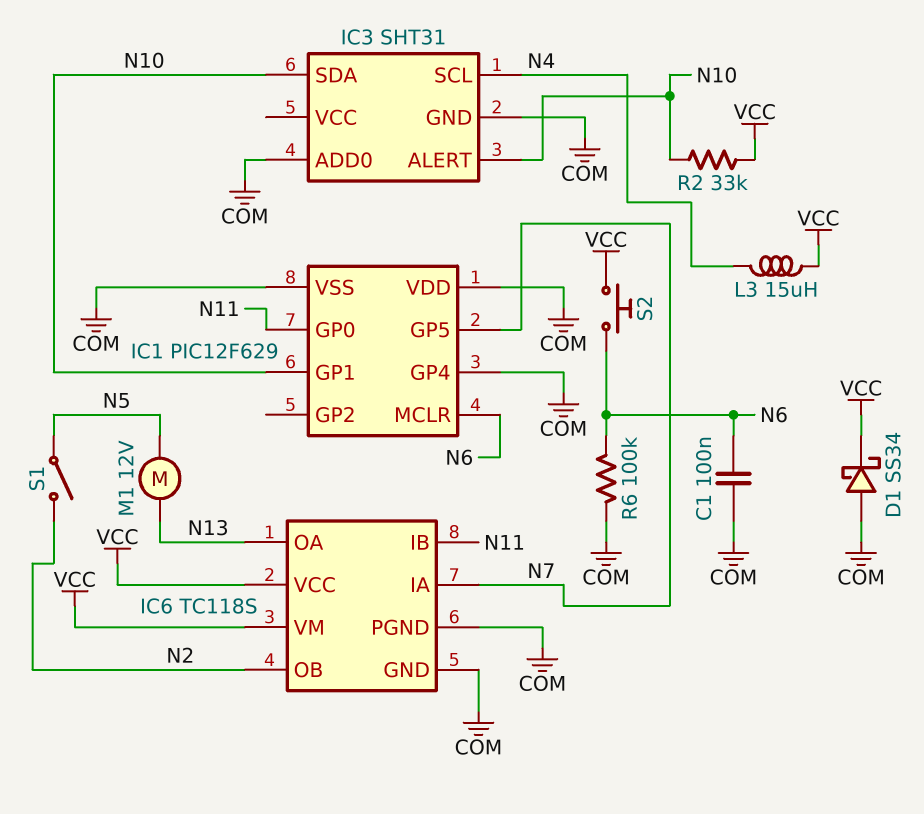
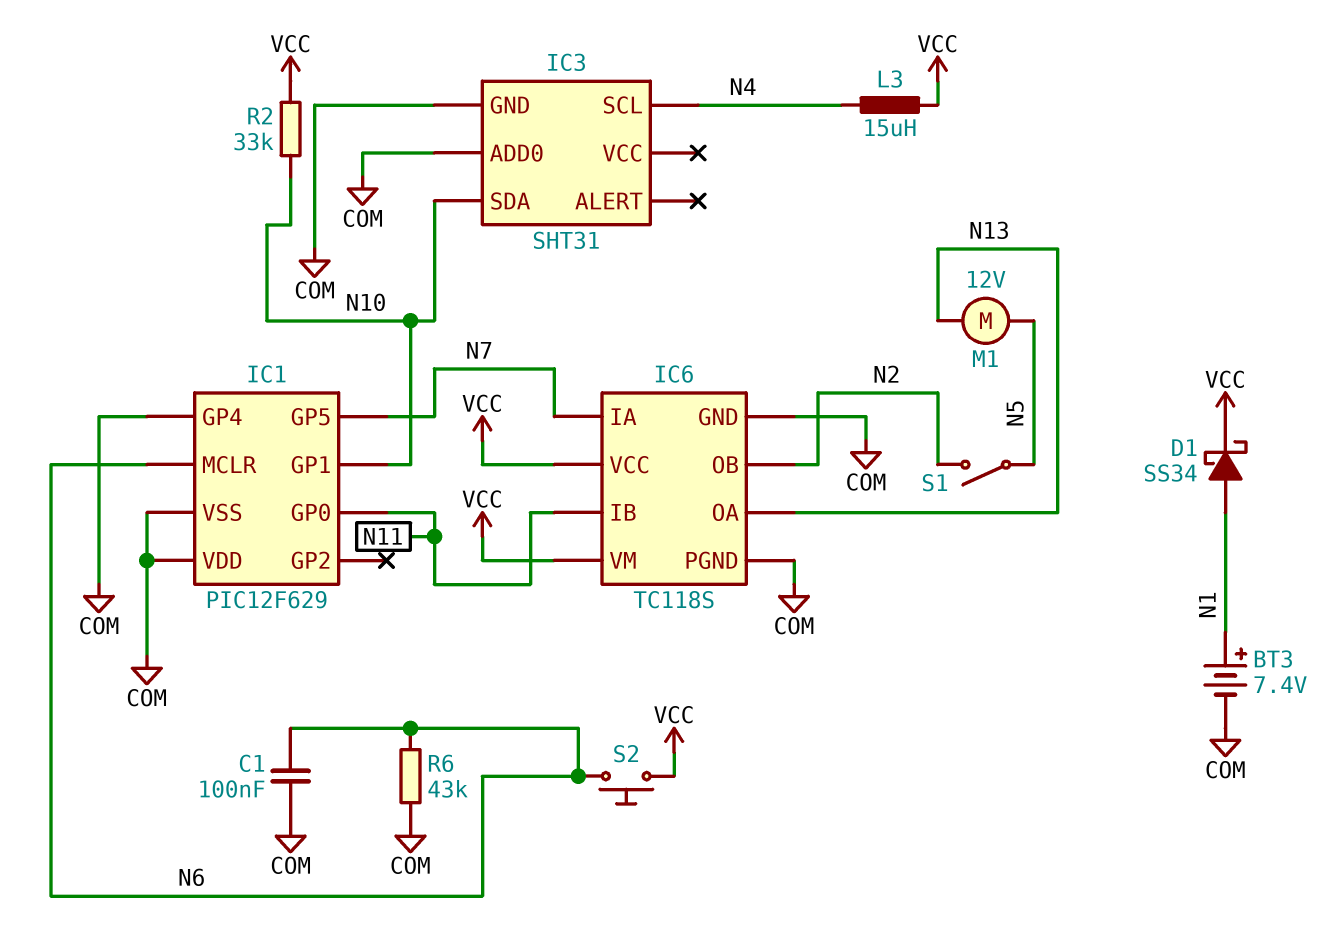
BT3: none -> 7.4V (plus N1, minus COM)
D1: schottky SS34 (A COM, K VCC) -> schottky SS34 (A N1, K VCC)
IC3 pin ALERT: N10 -> none
R6: 100k (COM, N6) -> 43k (COM, N6)

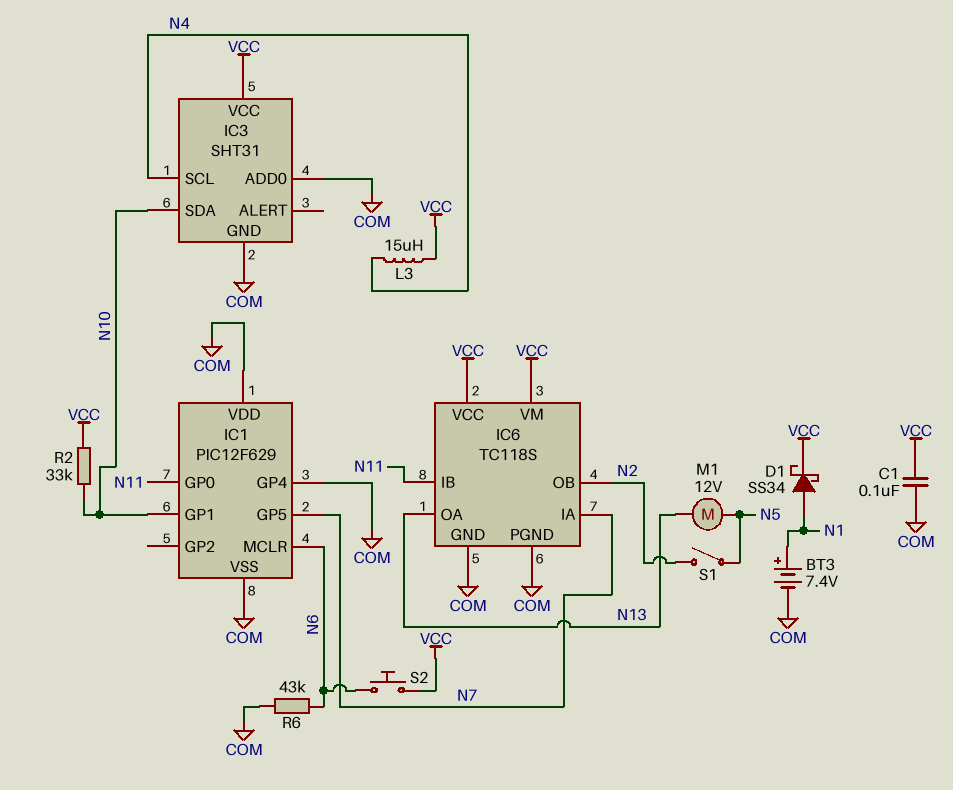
C1: 100nF (COM, N6) -> 100nF (COM, VCC)
IC3 pin VCC: none -> VCC

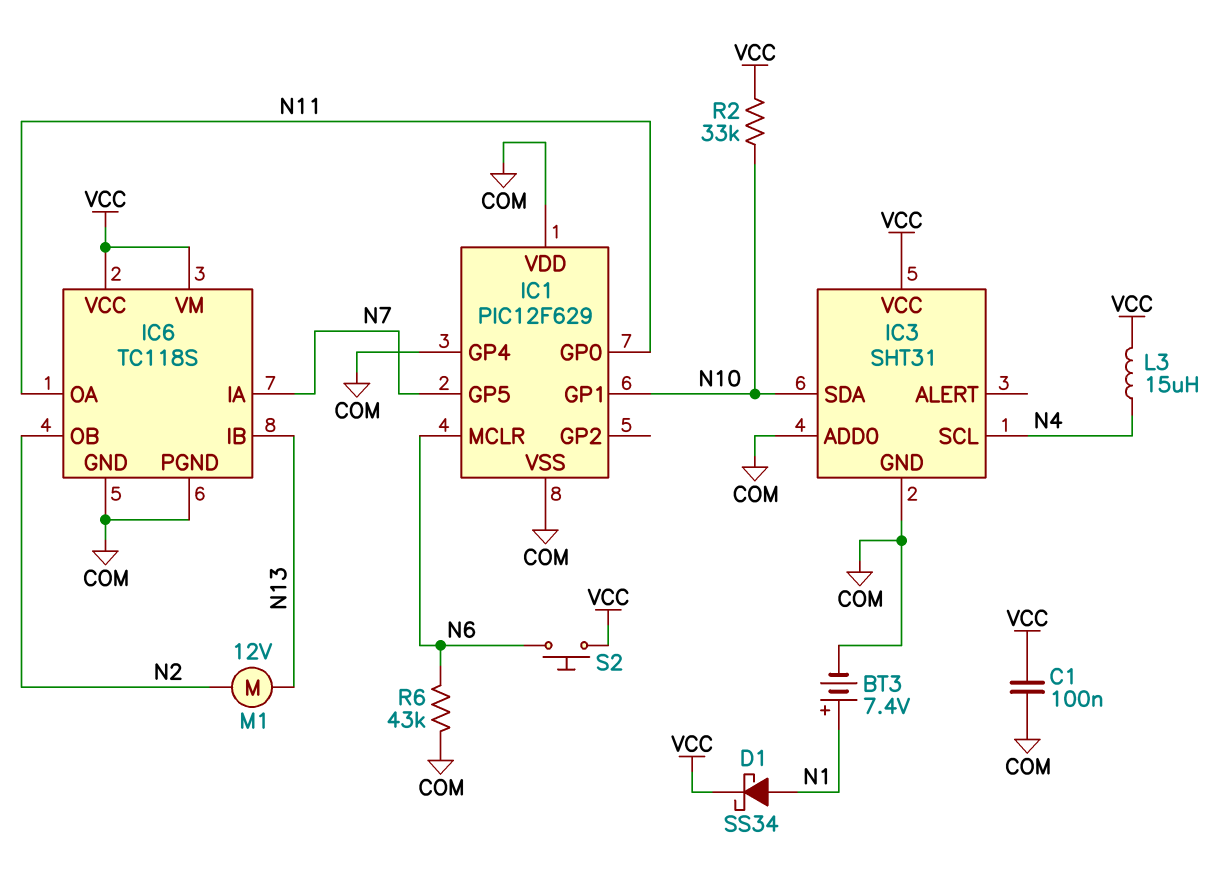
IC6 pin IB: N11 -> N13
IC6 pin OA: N13 -> N11
M1: motor 12V (N5, N13) -> motor 12V (N2, N13)
S1: switch (N2, N5) -> none

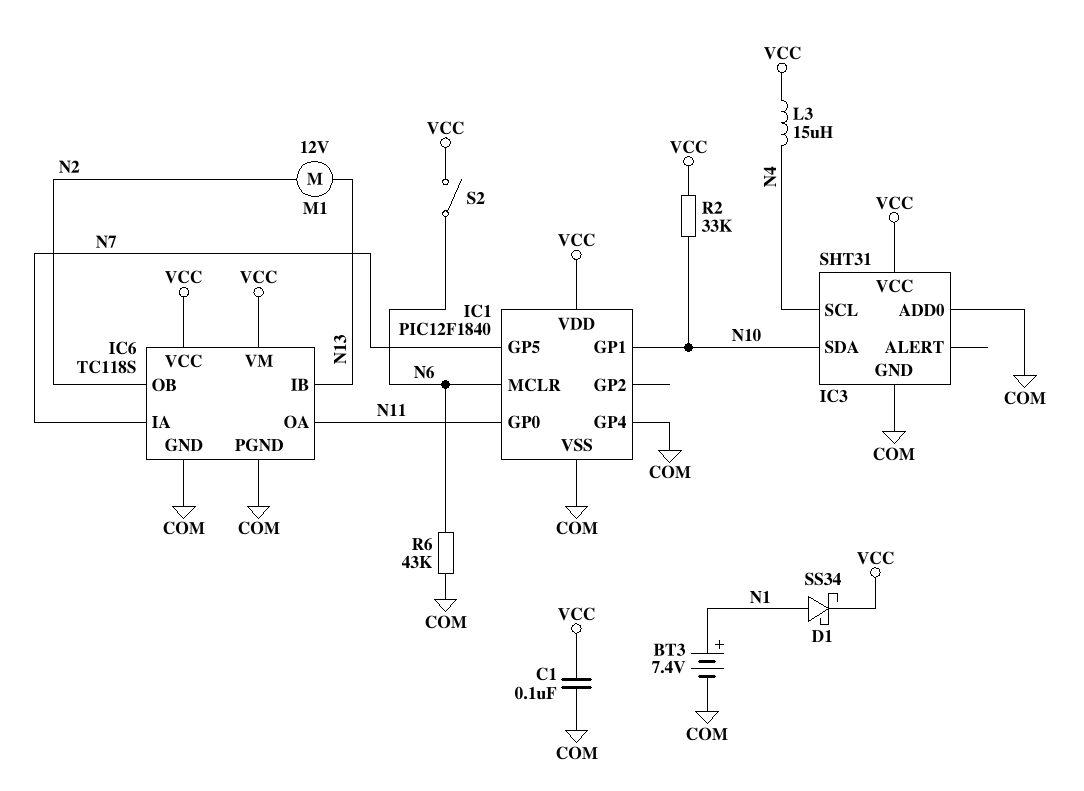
IC1: PIC12F629 -> PIC12F1840
IC1 pin VDD: COM -> VCC
S2: button (N6, VCC) -> switch (N6, VCC)

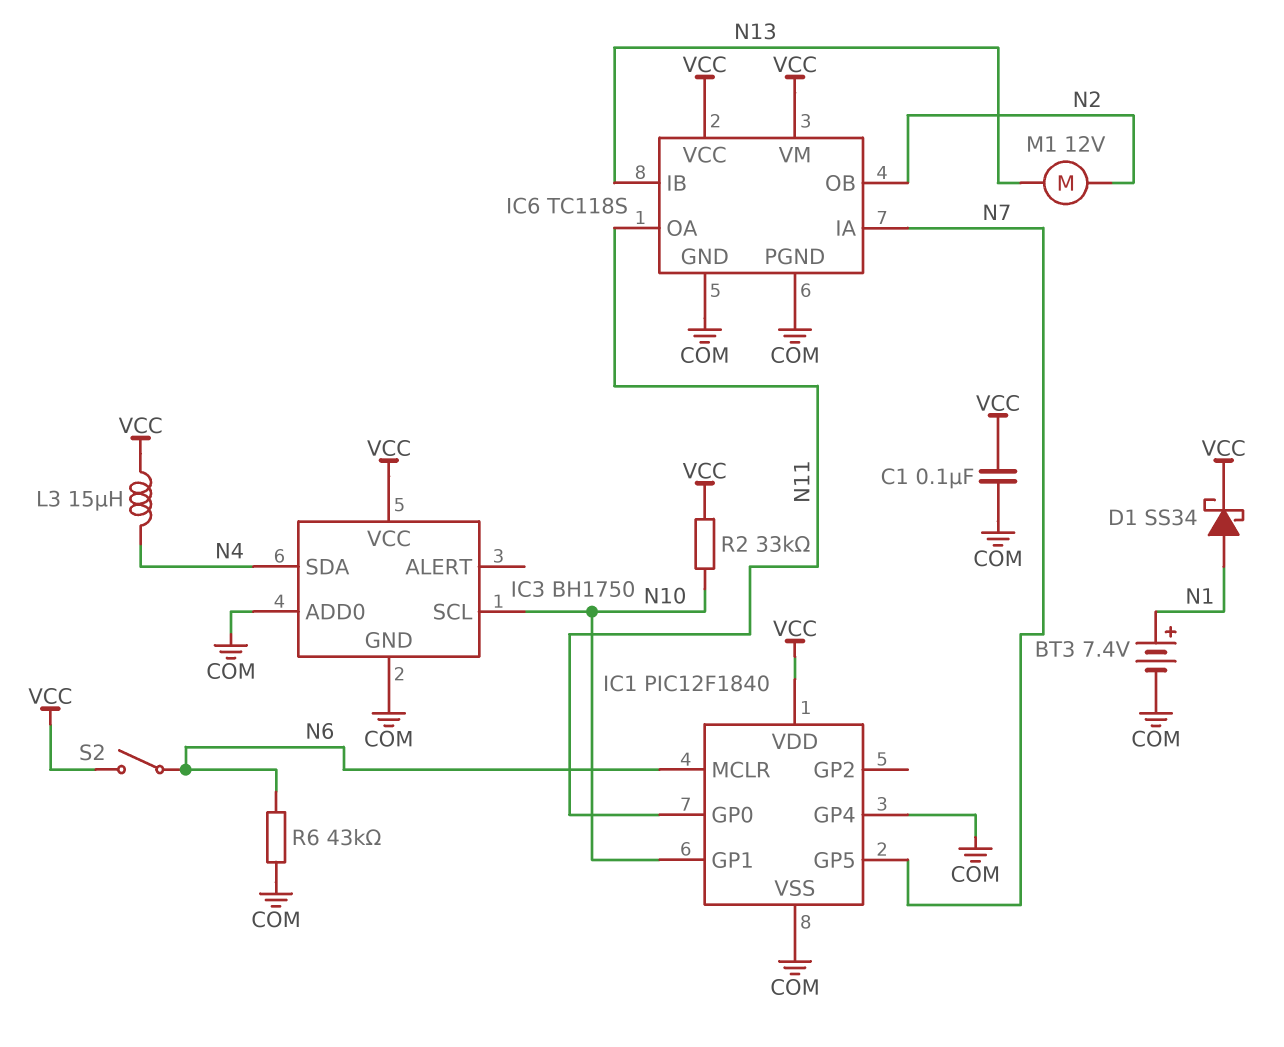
IC3: SHT31 -> BH1750
IC3 pin SCL: N4 -> N10
IC3 pin SDA: N10 -> N4

